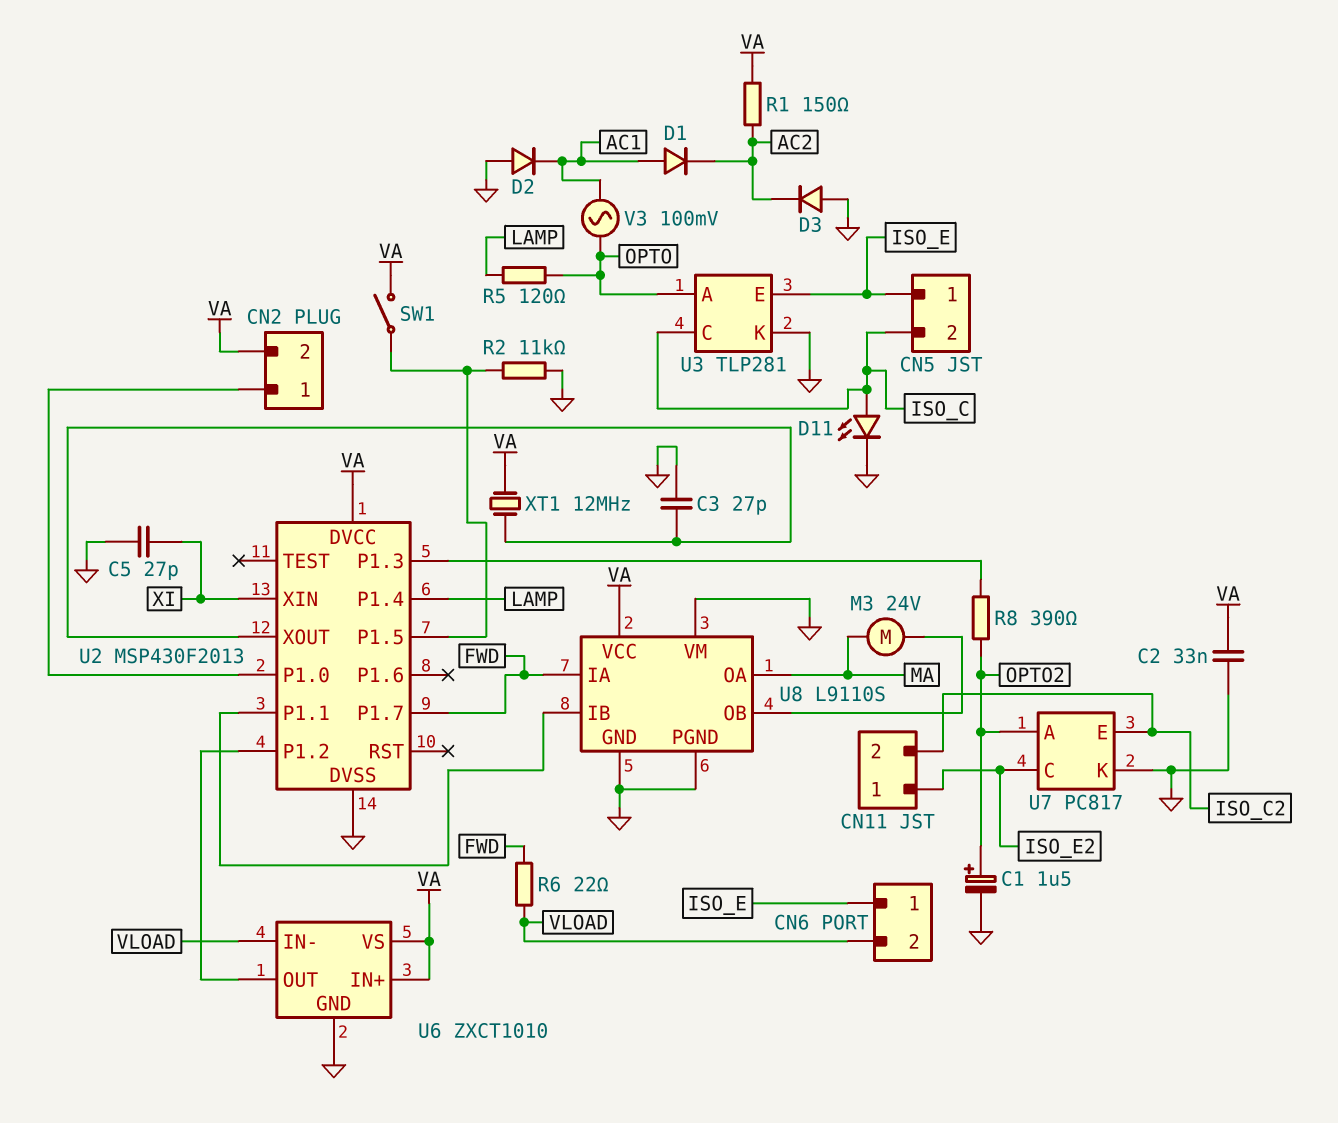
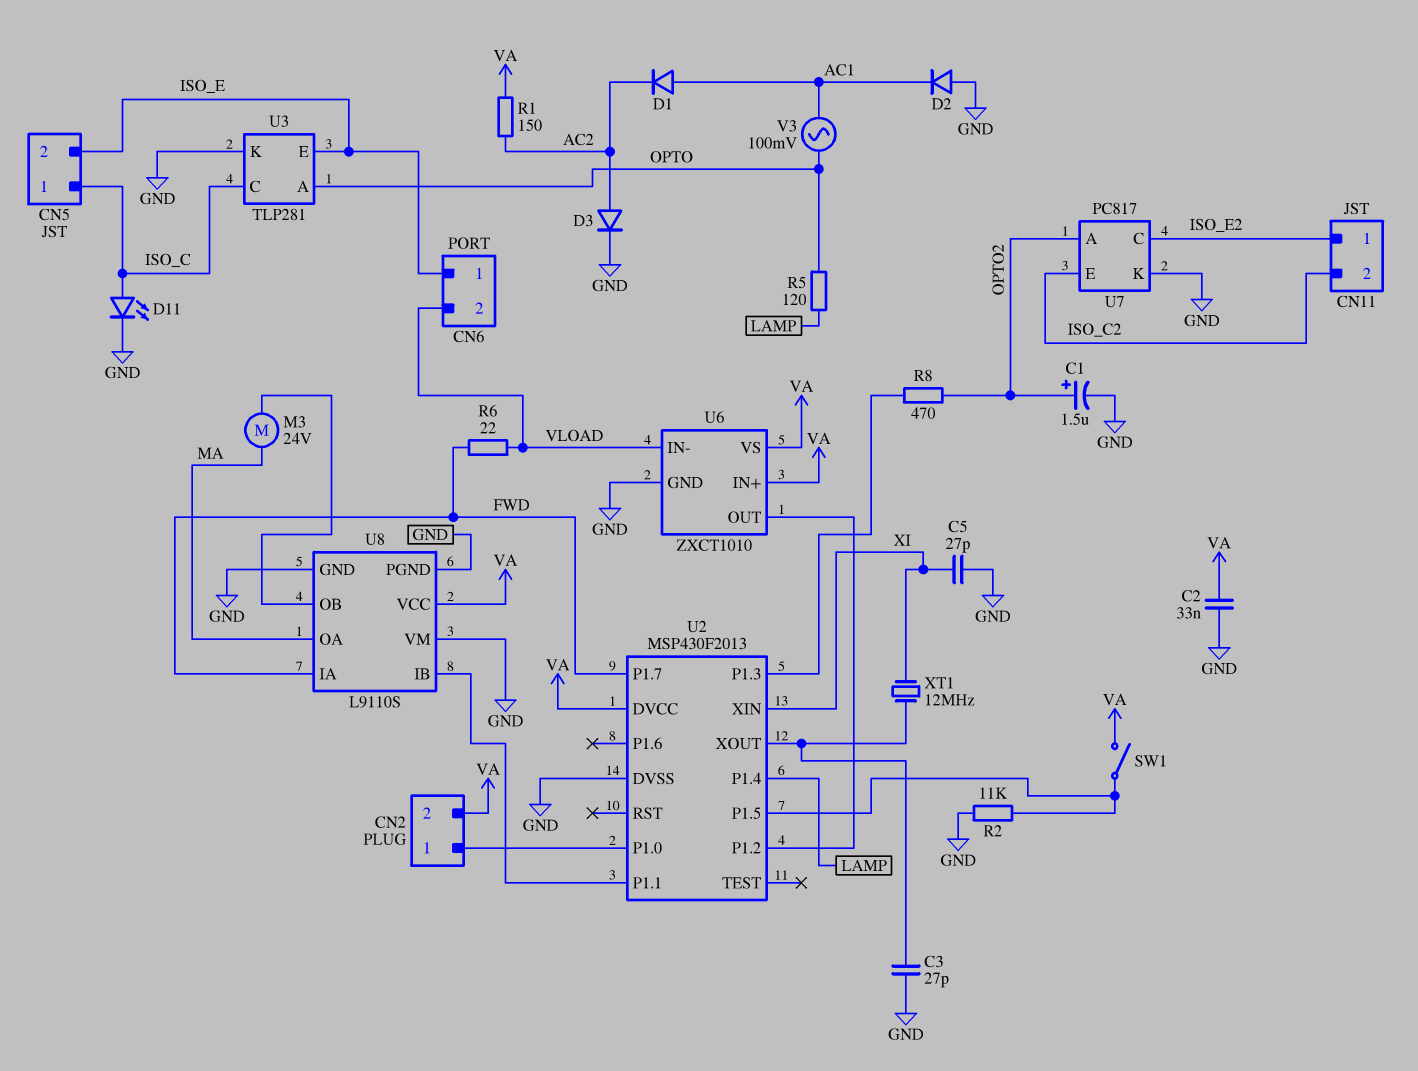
CN5 pin 1: ISO_E -> ISO_C
CN5 pin 2: ISO_C -> ISO_E
D3: diode (A GND, K AC2) -> diode (A AC2, K GND)
R8: 390 (OPTO2, U2/P1.3) -> 470 (OPTO2, U2/P1.3)
XT1: 12MHz (U2/XOUT, VA) -> 12MHz (U2/XOUT, XI)

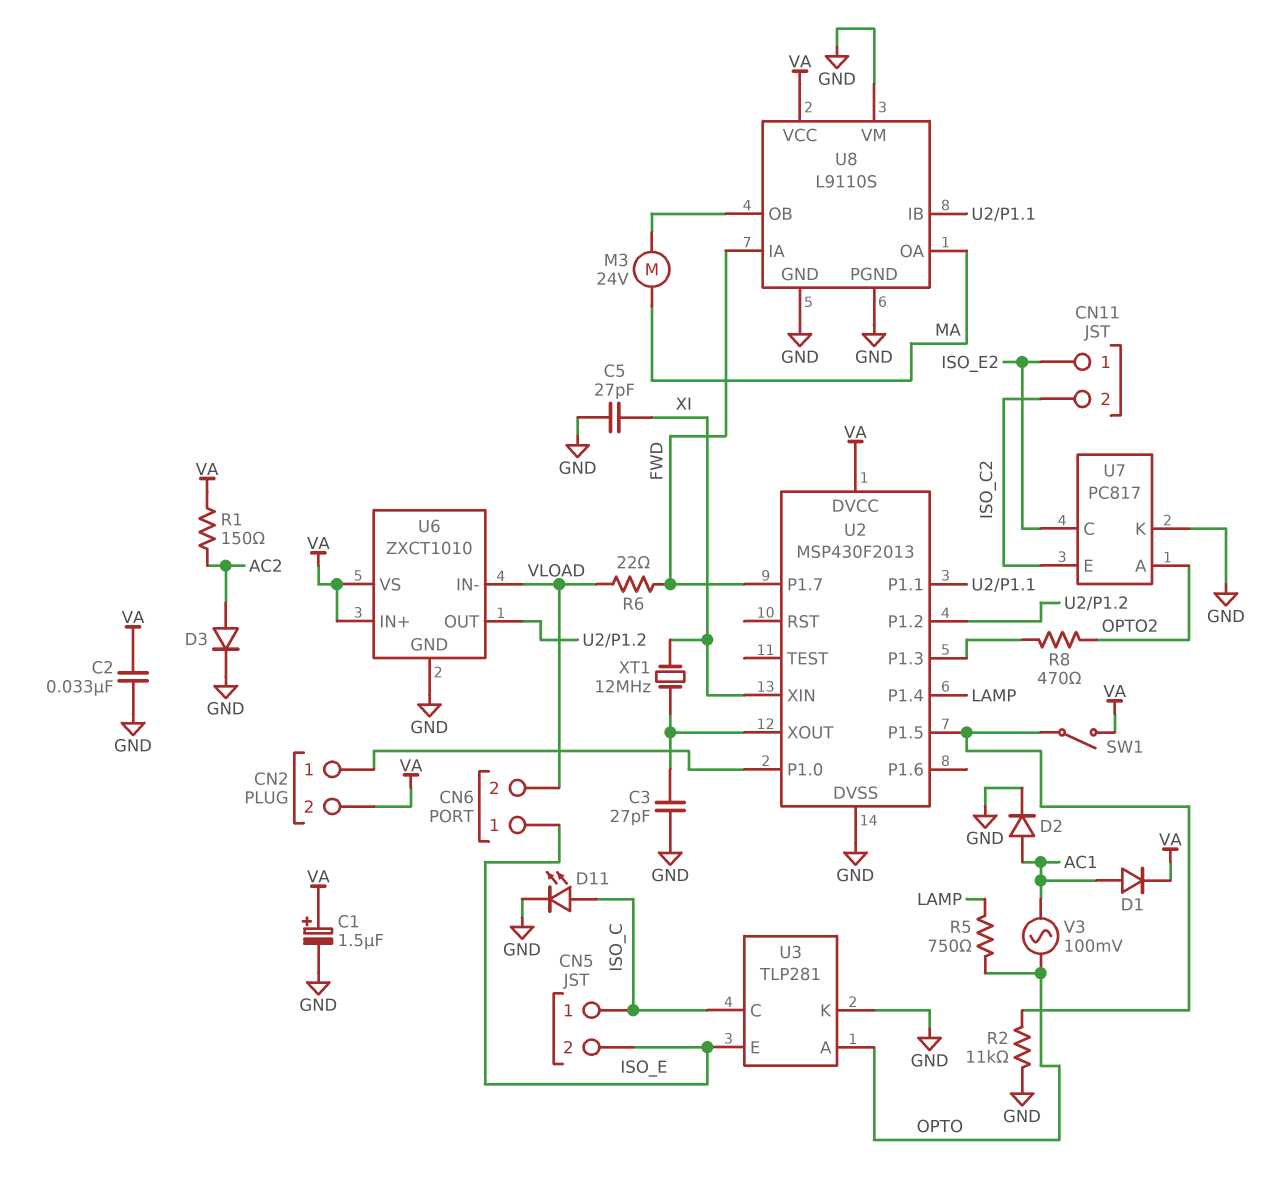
C1: 1.5uF (plus OPTO2, minus GND) -> 1.5uF (plus VA, minus GND)
D1: diode (A AC1, K AC2) -> diode (A AC1, K VA)
D2: diode (A GND, K AC1) -> diode (A AC1, K GND)
R5: 120 (LAMP, OPTO) -> 750 (LAMP, OPTO)

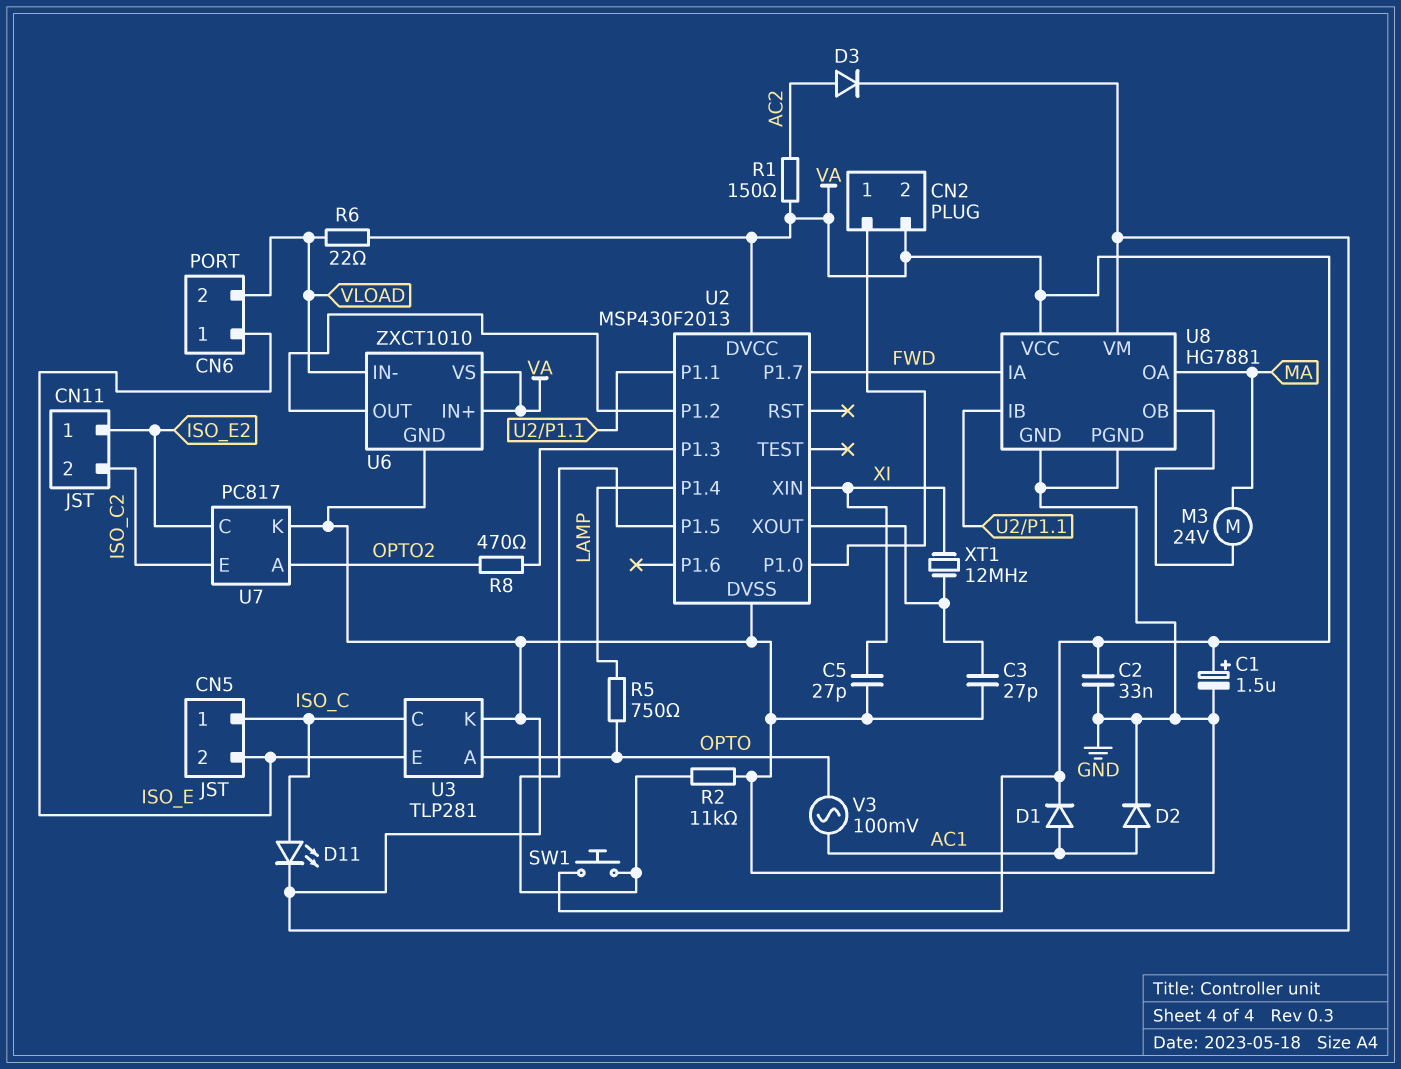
R6: 22 (FWD, VLOAD) -> 22 (VA, VLOAD)
SW1: switch (U2/P1.5, VA) -> button (U2/P1.5, VA)
U8: L9110S -> HG7881

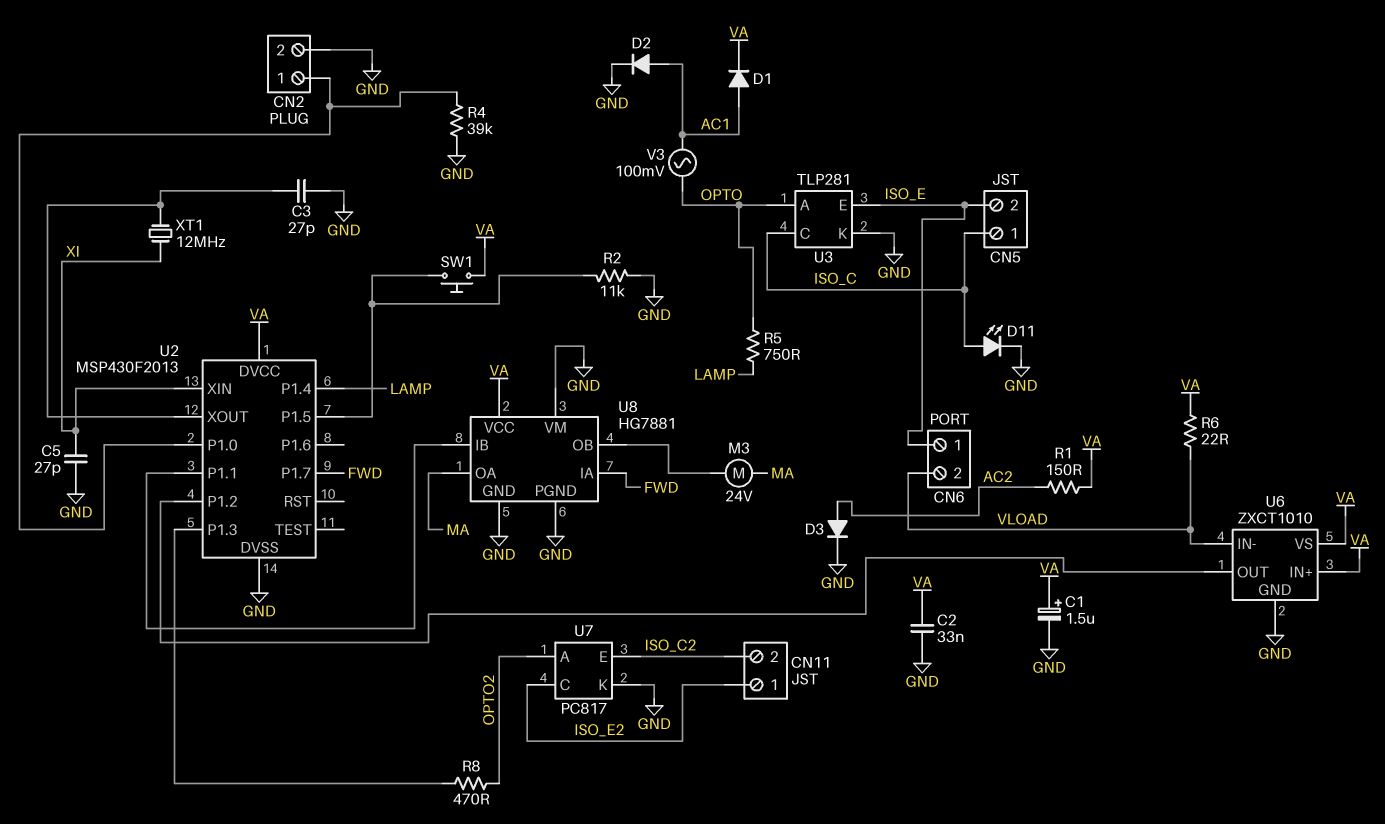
CN2 pin 2: VA -> GND
R4: none -> 39k (CN2/1, GND)

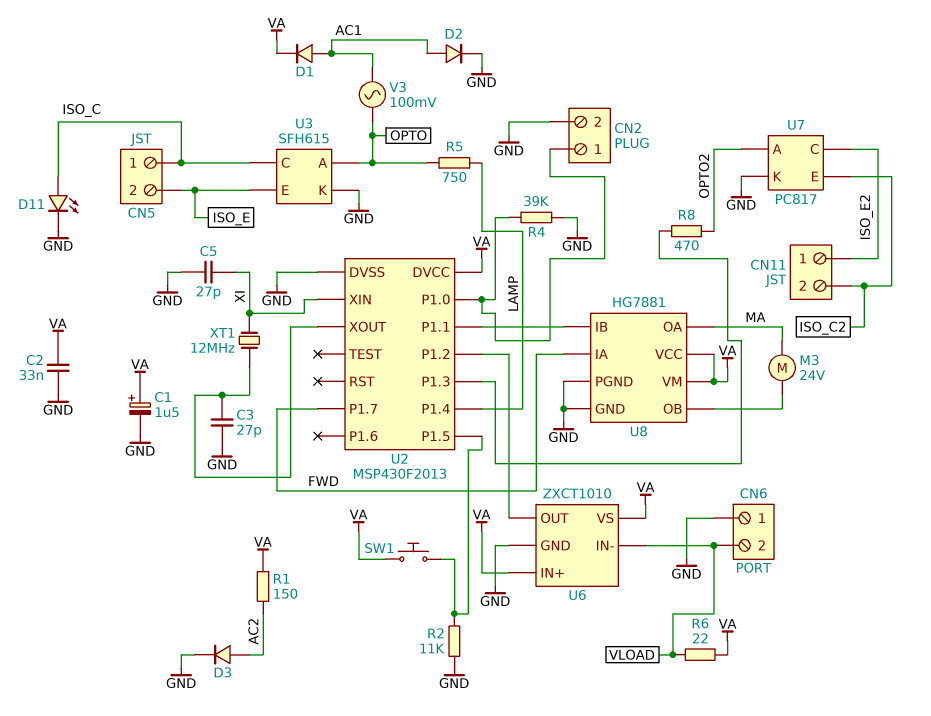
CN6 pin 1: ISO_E -> GND
U3: TLP281 -> SFH615
U8 pin VM: GND -> VA

